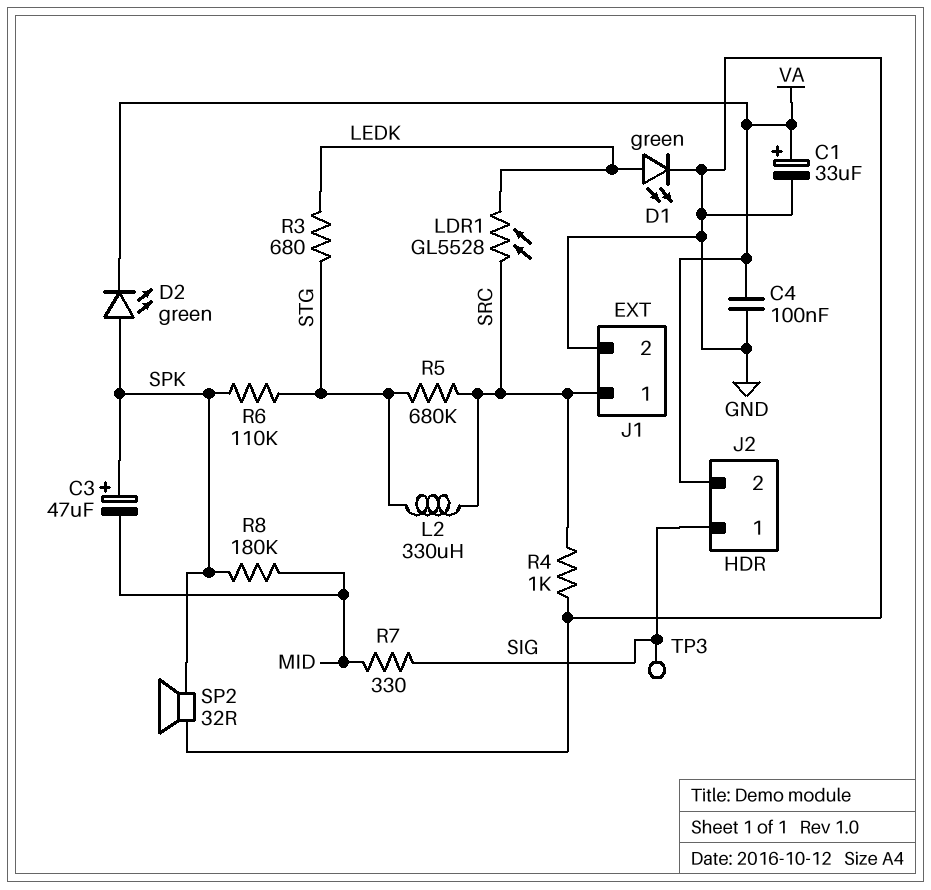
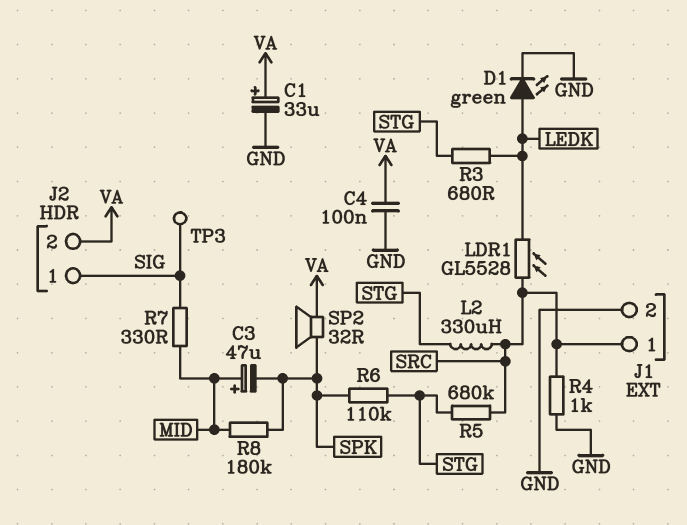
C3: 47uF (plus SPK, minus MID) -> 47uF (plus MID, minus SPK)
D2: LED green (A SPK, K VA) -> none
SP2: speaker 32R (GND, SPK) -> speaker 32R (SPK, VA)

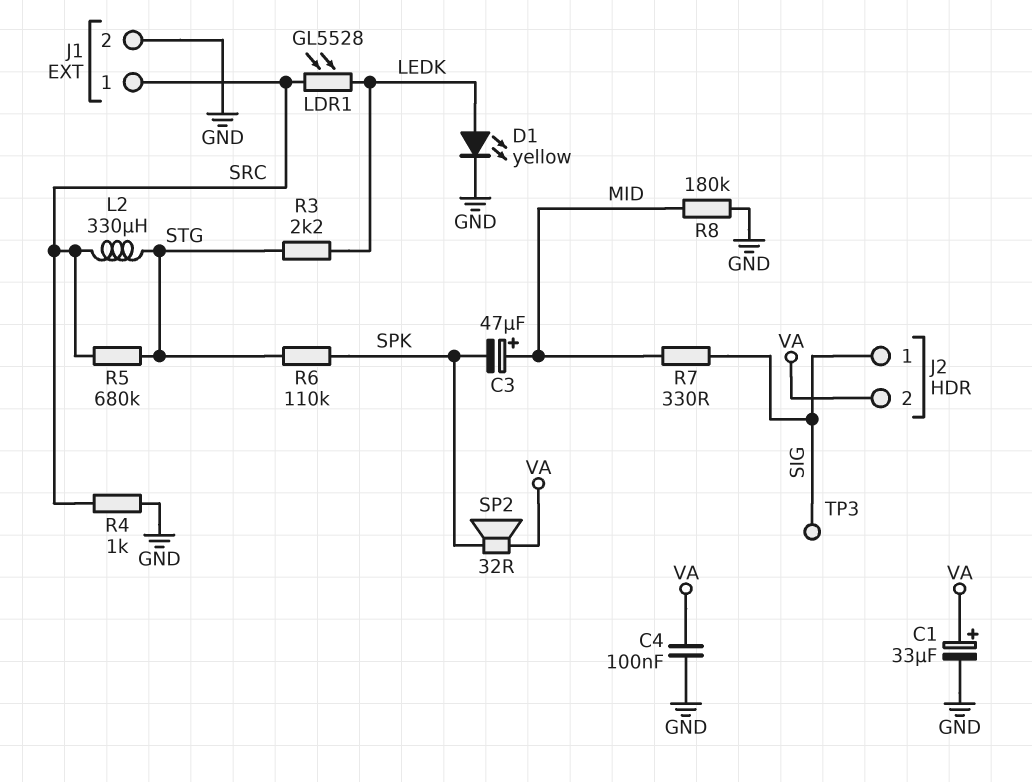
D1: LED green (A LEDK, K GND) -> LED yellow (A LEDK, K GND)
R3: 680 (LEDK, STG) -> 2.2k (LEDK, STG)
R8: 180k (MID, SPK) -> 180k (GND, MID)

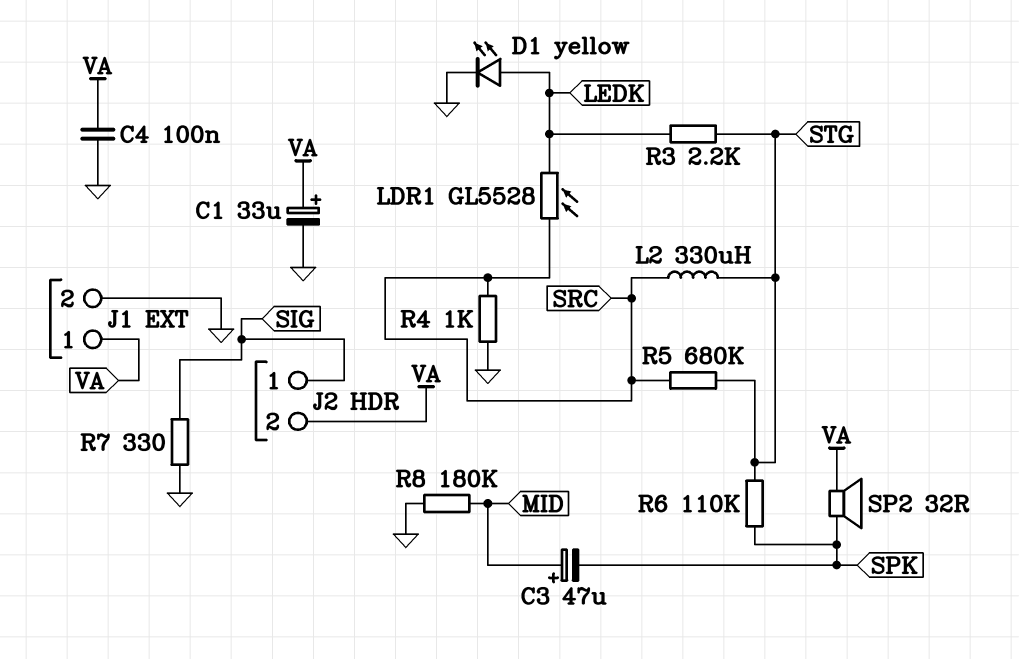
J1 pin 1: SRC -> VA
R7: 330 (MID, SIG) -> 330 (GND, SIG)
TP3: test point (SIG) -> none

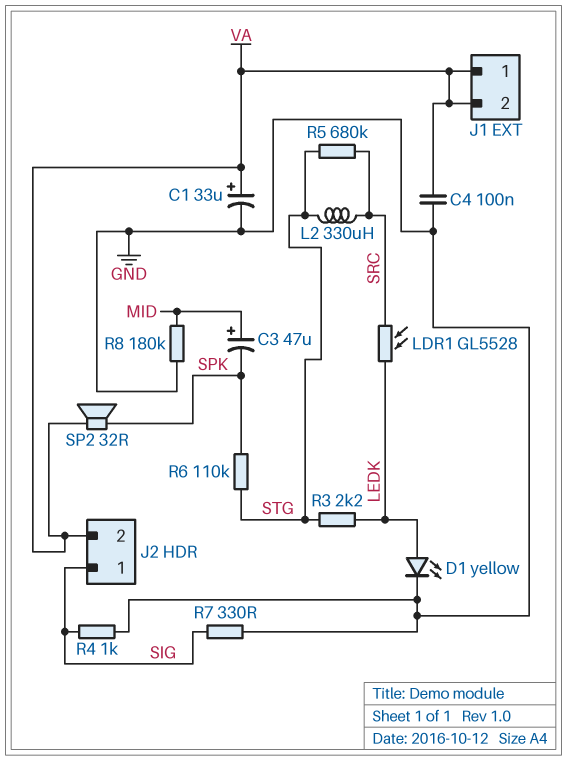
J1 pin 2: GND -> VA
R4: 1k (GND, SRC) -> 1k (GND, SIG)

